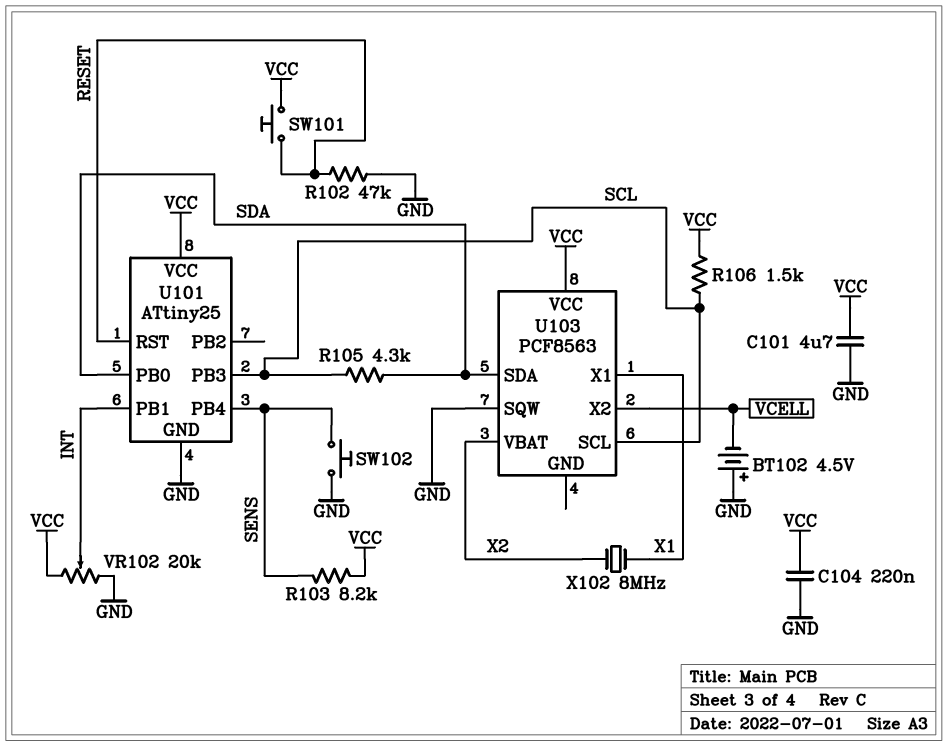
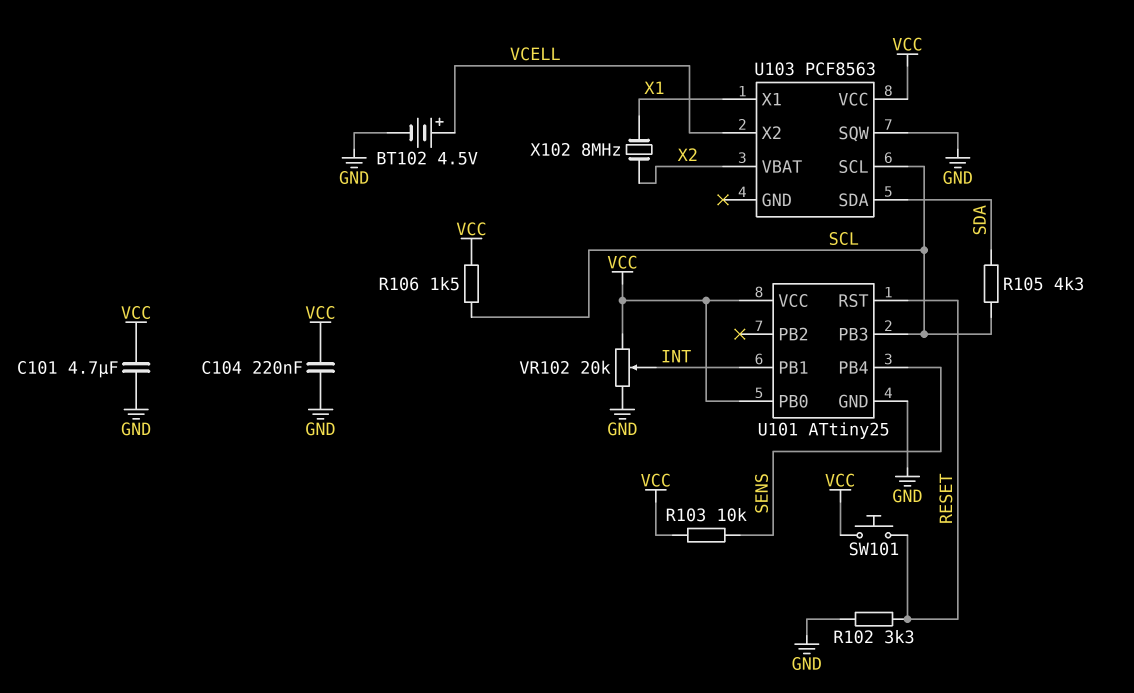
BT102: 4.5V (plus GND, minus VCELL) -> 4.5V (plus VCELL, minus GND)
R102: 47k (GND, RESET) -> 3.3k (GND, RESET)
R103: 8.2k (SENS, VCC) -> 10k (SENS, VCC)
SW102: button (GND, SENS) -> none
U101 pin PB0: SDA -> VCC

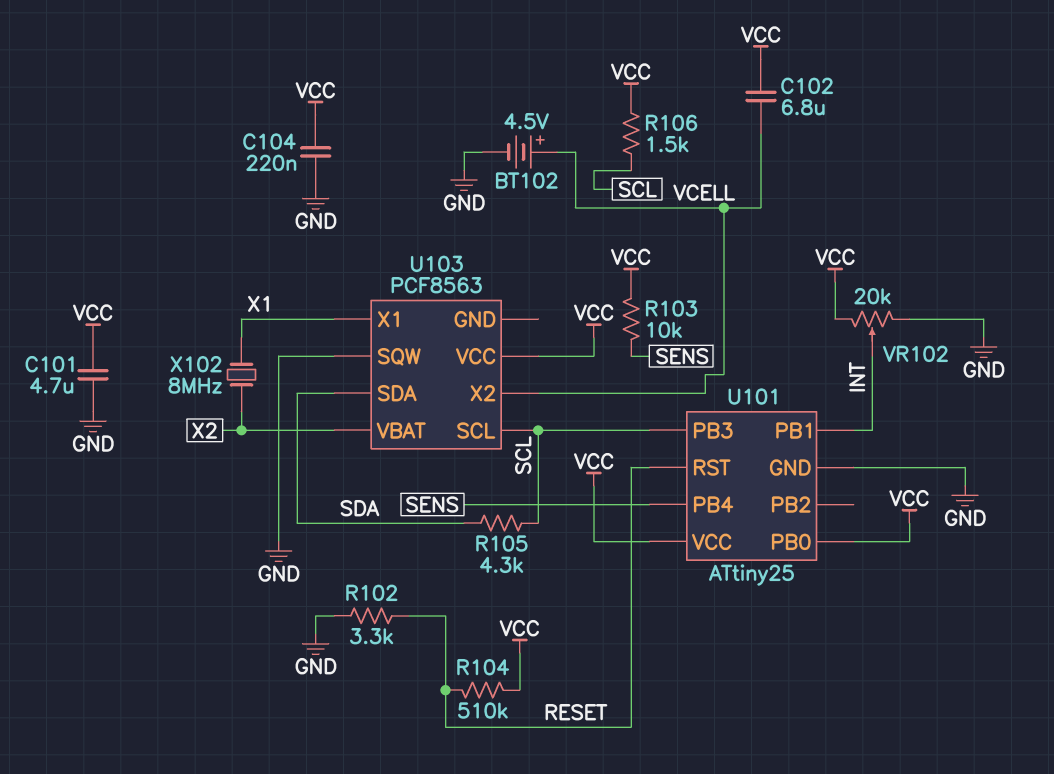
C102: none -> 6.8uF (VCC, VCELL)
R104: none -> 510k (RESET, VCC)
SW101: button (RESET, VCC) -> none

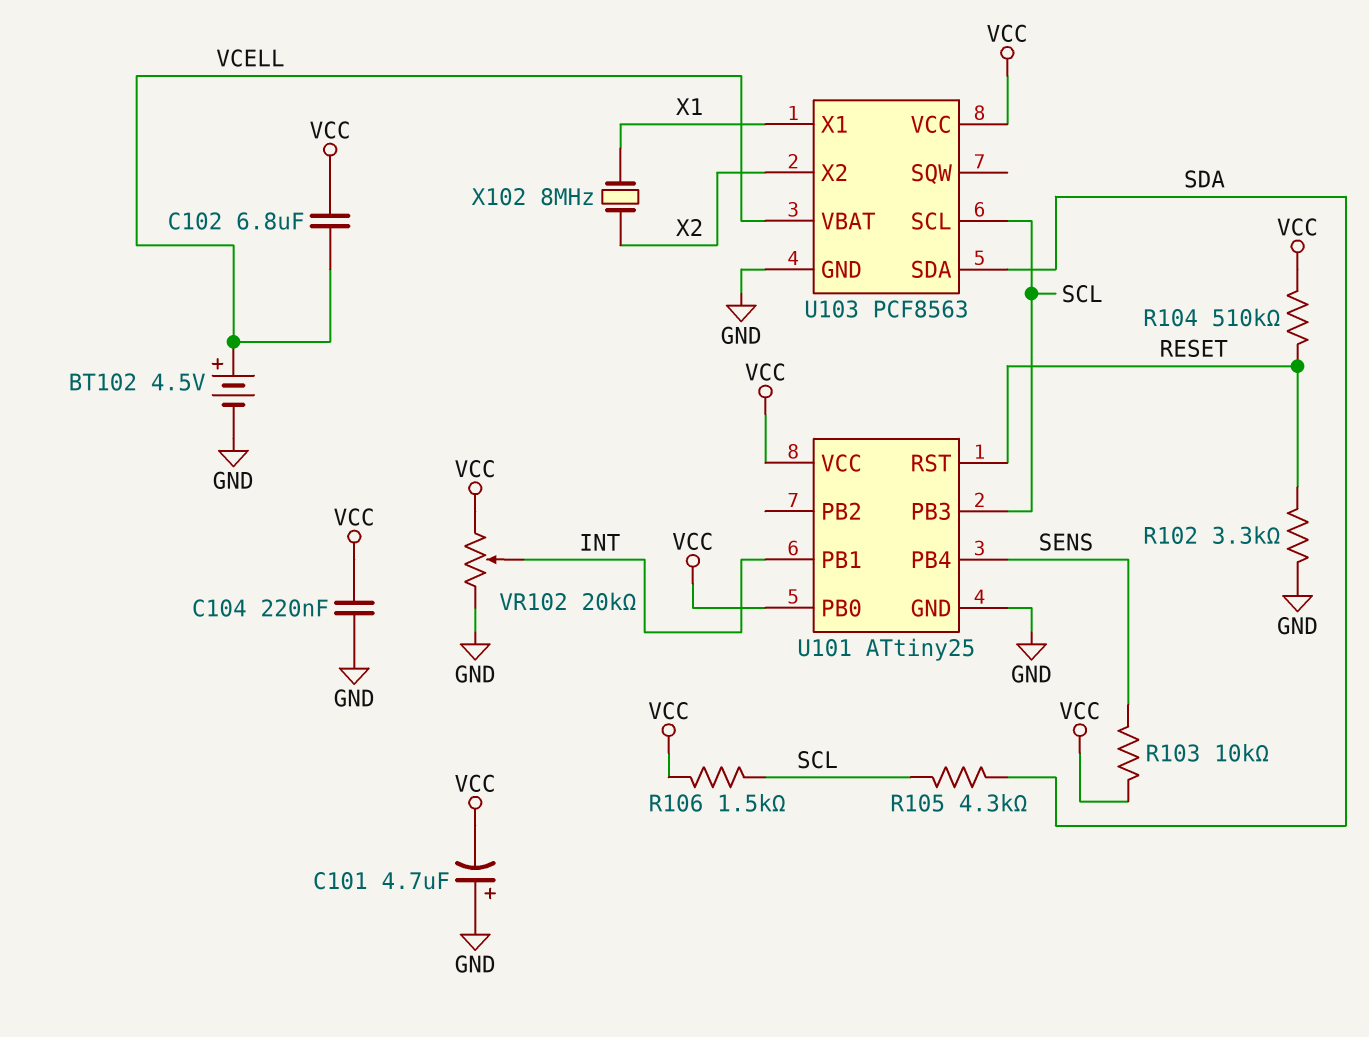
C101: 4.7uF (GND, VCC) -> 4.7uF (plus GND, minus VCC)
U103 pin GND: none -> GND
U103 pin SQW: GND -> none
U103 pin VBAT: X2 -> VCELL
U103 pin X2: VCELL -> X2

